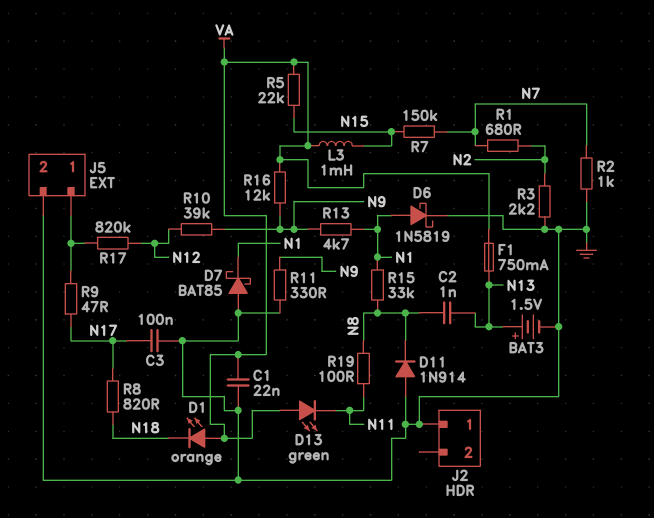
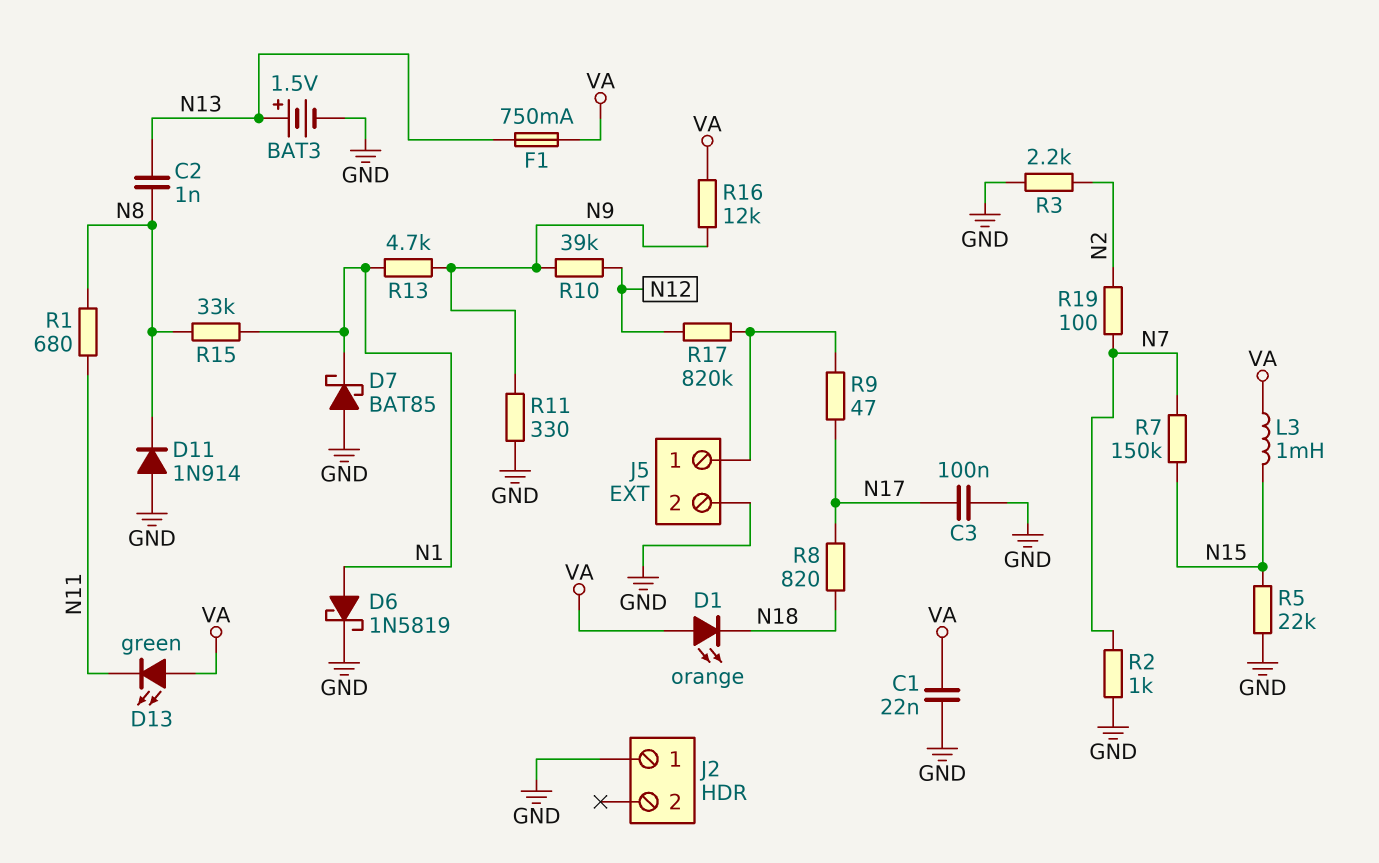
R1: 680 (N2, N7) -> 680 (N8, N11)
R5: 22k (N15, VA) -> 22k (GND, N15)
R19: 100 (N8, N11) -> 100 (N2, N7)

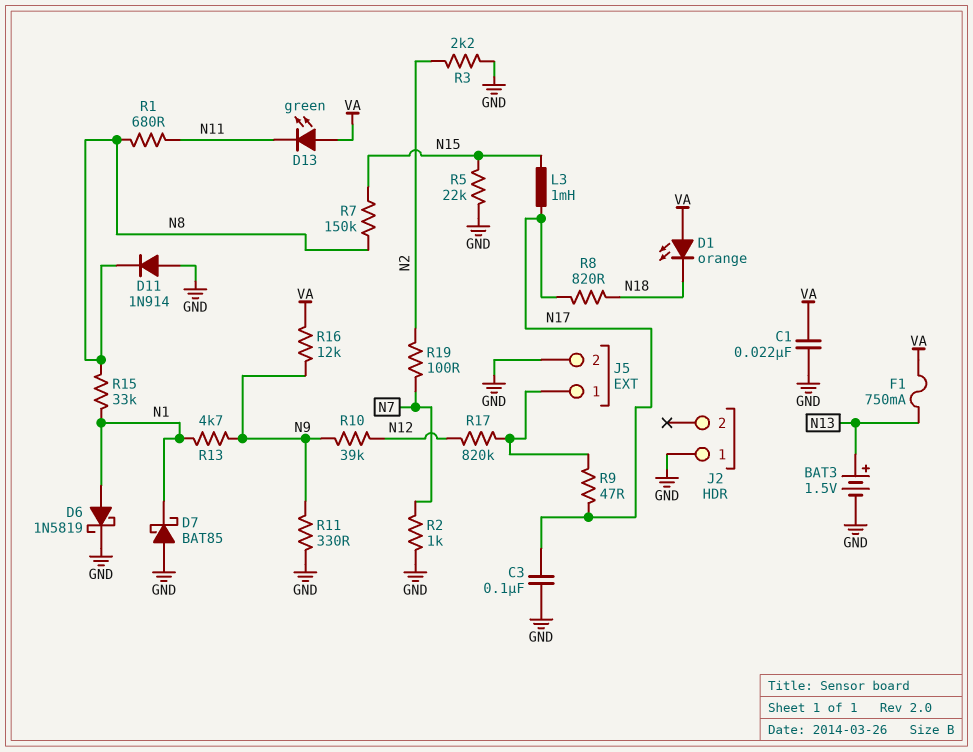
C2: 1nF (N8, N13) -> none
L3: 1mH (N15, VA) -> 1mH (N15, N17)
R7: 150k (N7, N15) -> 150k (N8, N15)

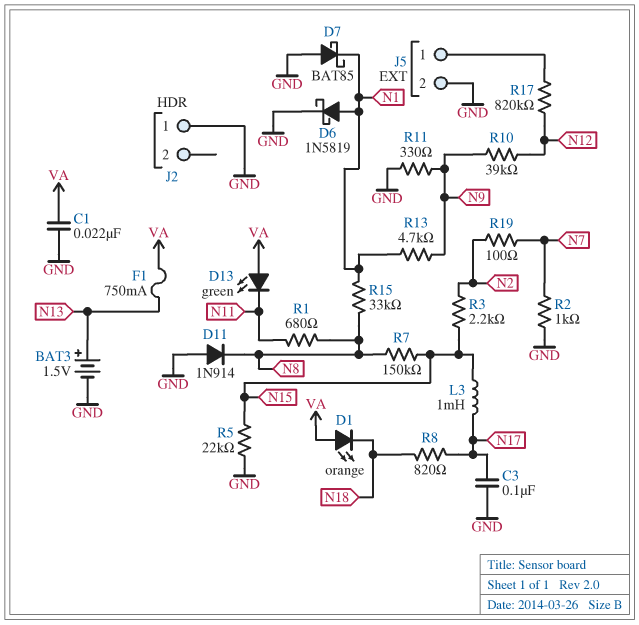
R3: 2.2k (GND, N2) -> 2.2k (N2, N15)
R9: 47 (J5/1, N17) -> none
R16: 12k (N9, VA) -> none

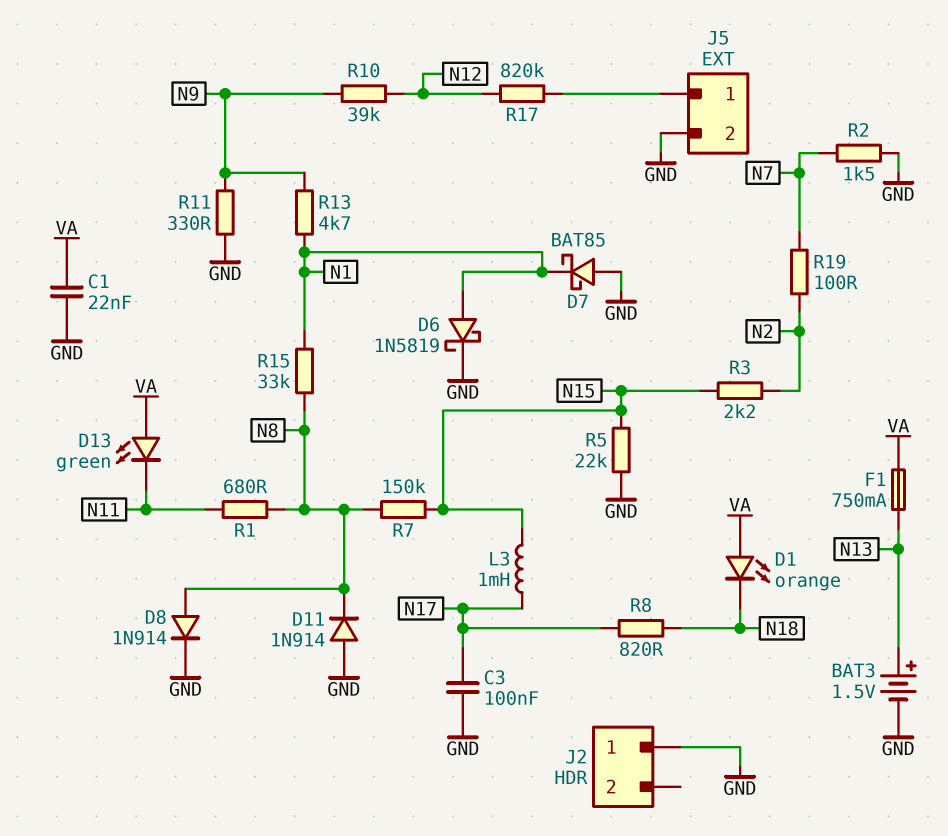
D8: none -> diode 1N914 (A N8, K GND)
R2: 1k (GND, N7) -> 1.5k (GND, N7)

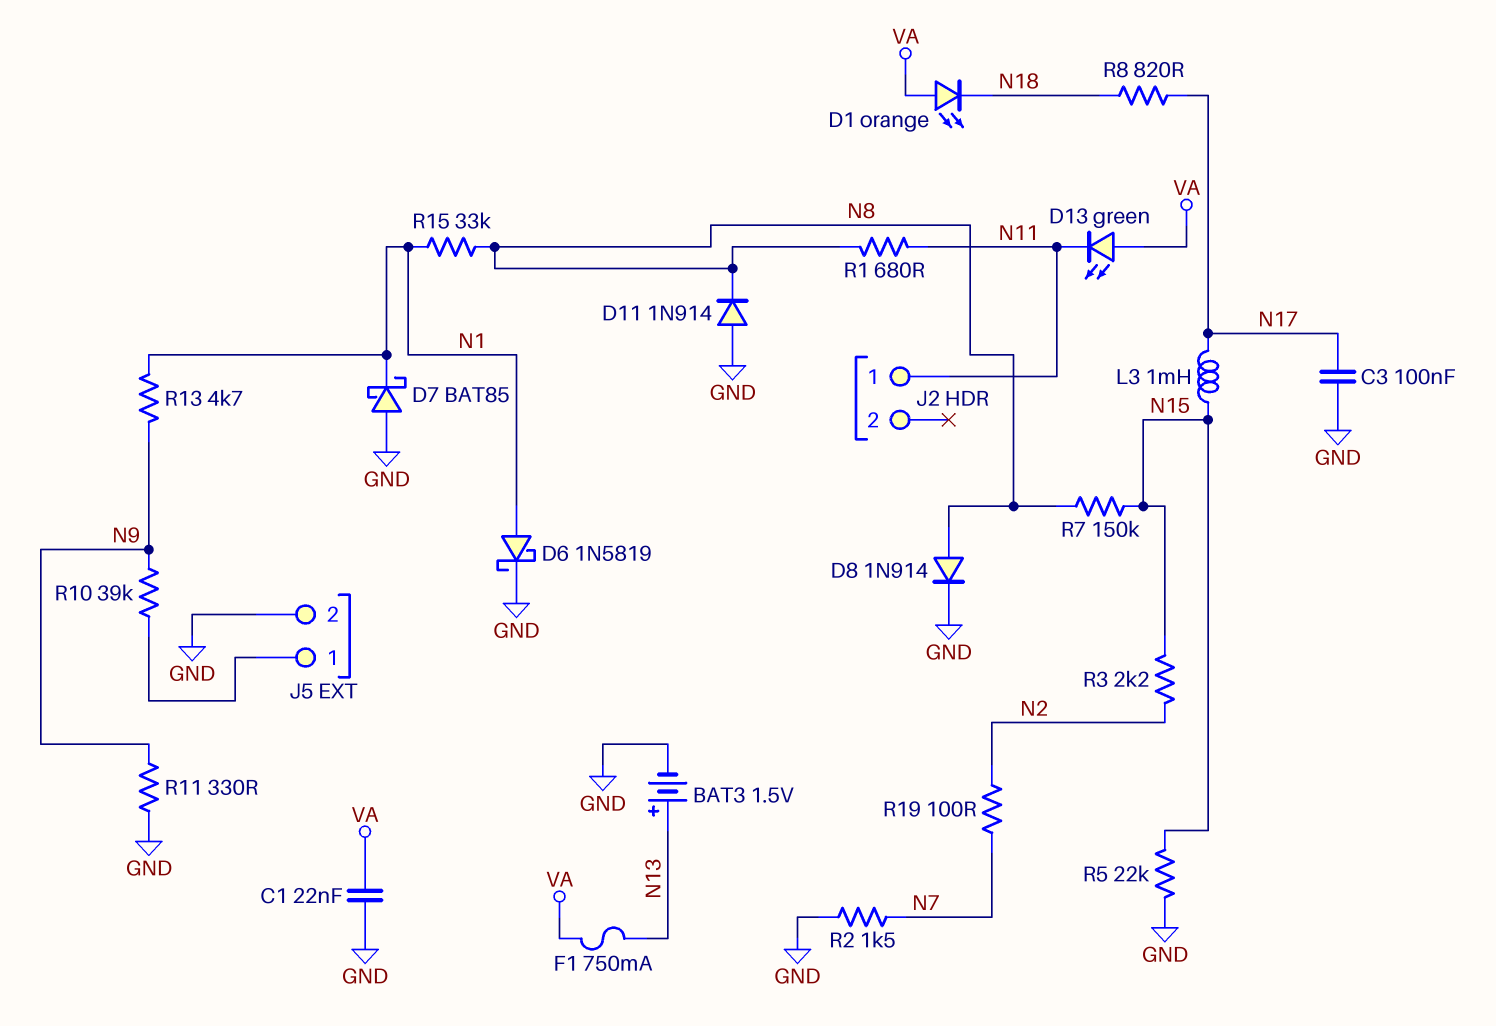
J2 pin 1: GND -> N11
R10: 39k (N9, N12) -> 39k (J5/1, N9)
R17: 820k (J5/1, N12) -> none

